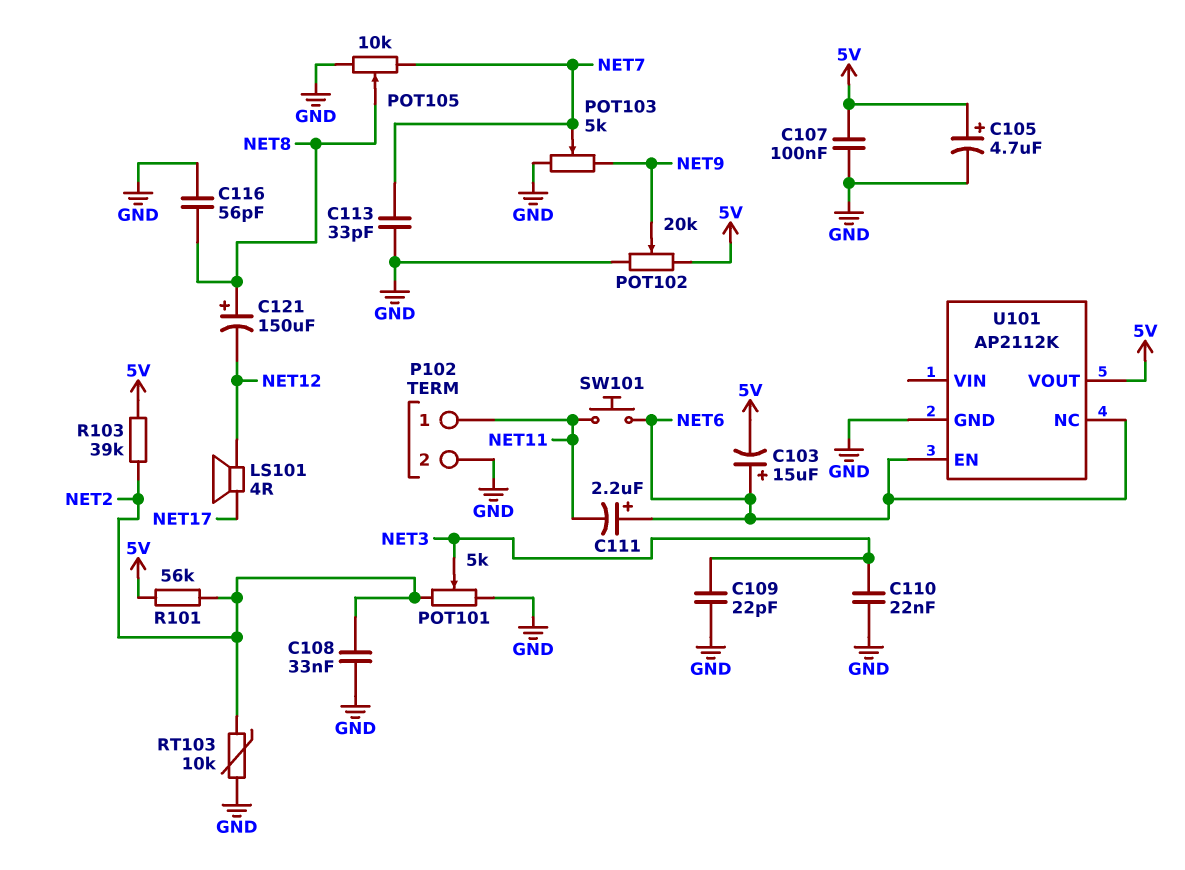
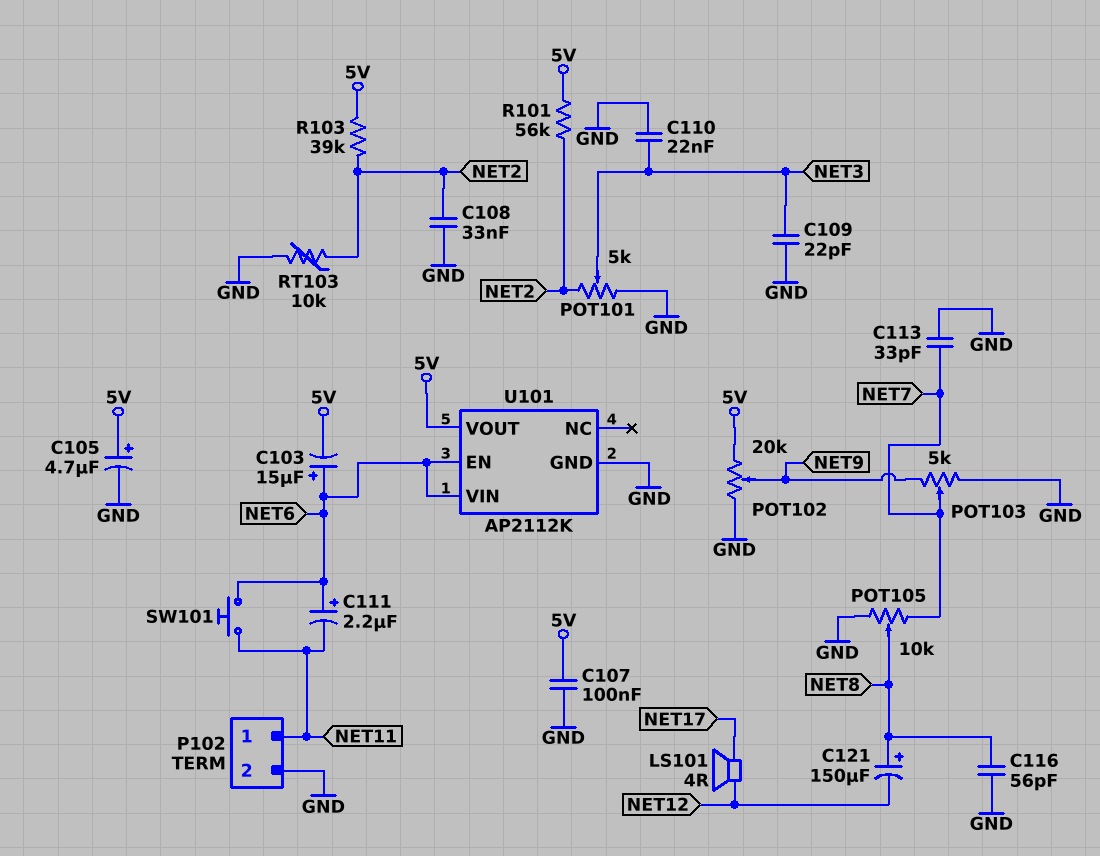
U101 pin NC: NET6 -> none
U101 pin VIN: none -> NET6

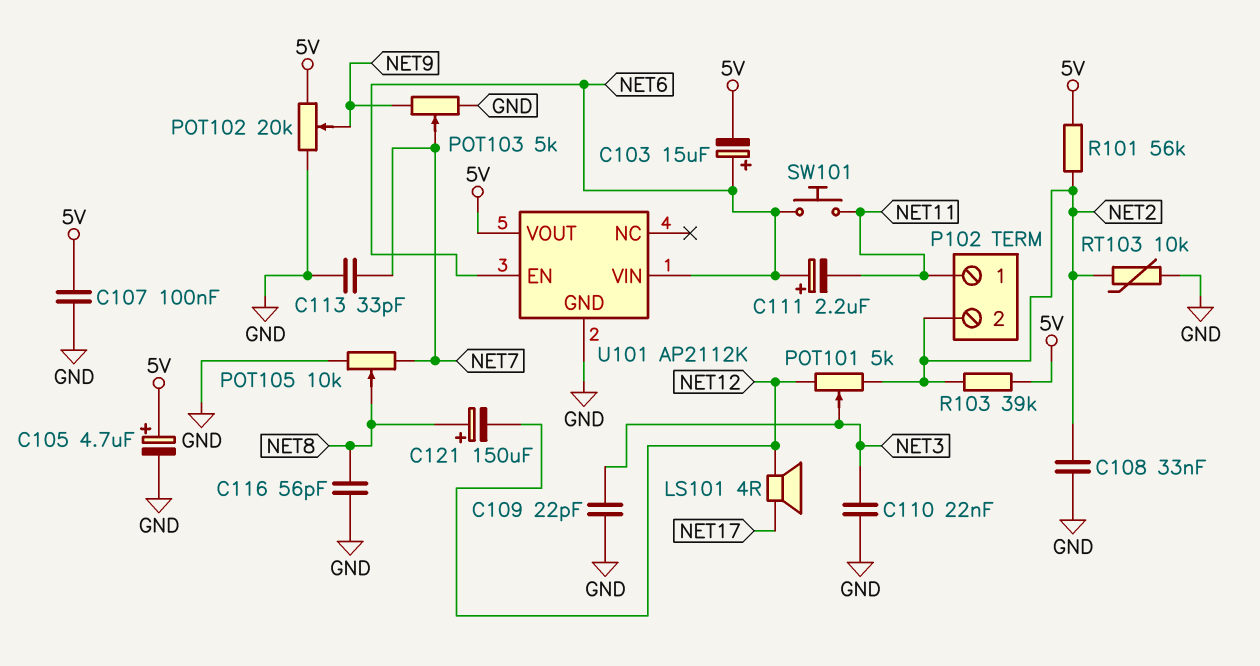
P102 pin 2: GND -> NET2
POT101: 5k (GND, NET2, wiper NET3) -> 5k (NET2, NET12, wiper NET3)

